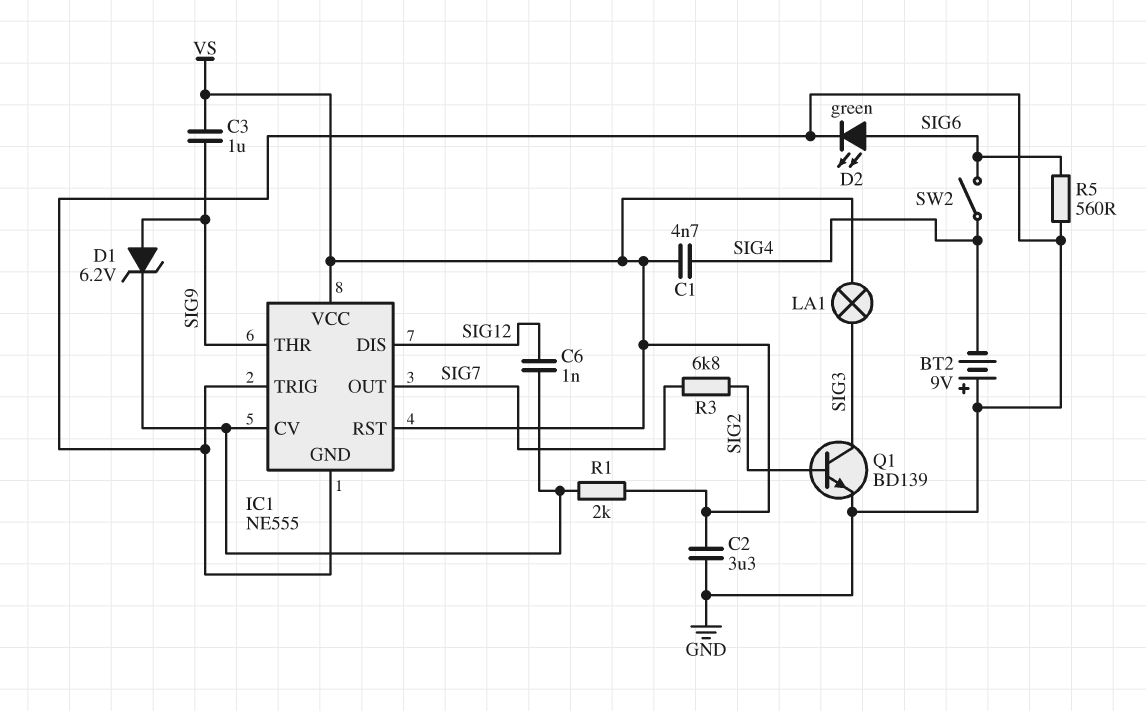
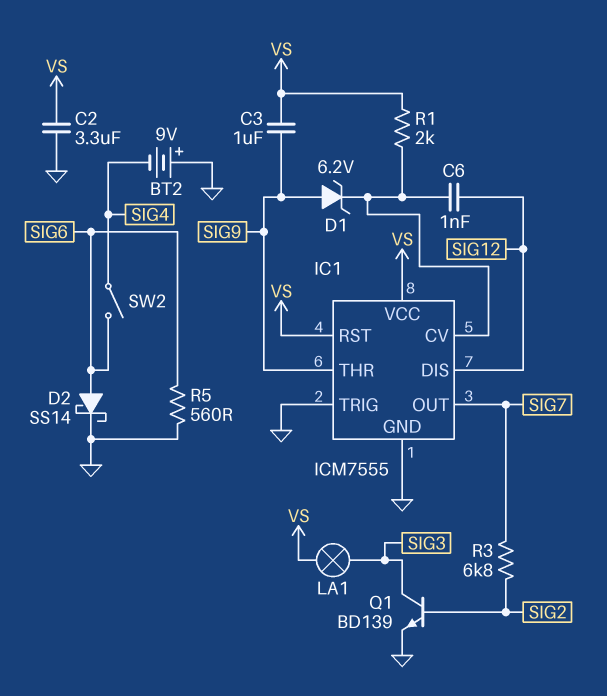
C1: 4.7nF (SIG4, VS) -> none
D2: LED green (A SIG6, K GND) -> schottky SS14 (A SIG6, K GND)
IC1: NE555 -> ICM7555

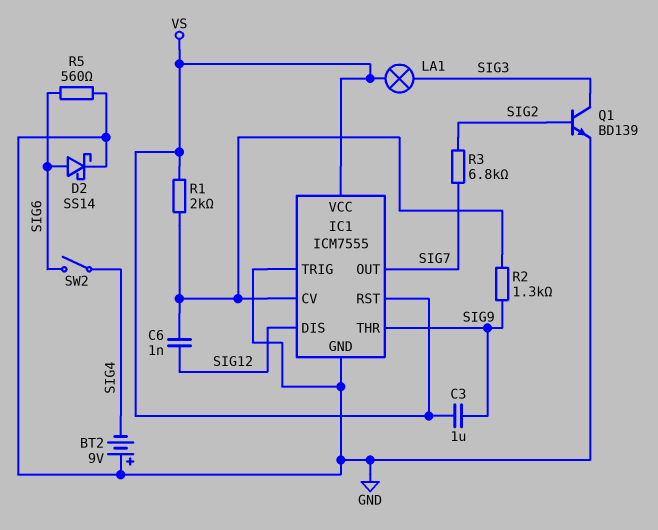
C2: 3.3uF (GND, VS) -> none
D1: zener 6.2V (A SIG9, K IC1/CV) -> none
R2: none -> 1.3k (IC1/CV, SIG9)

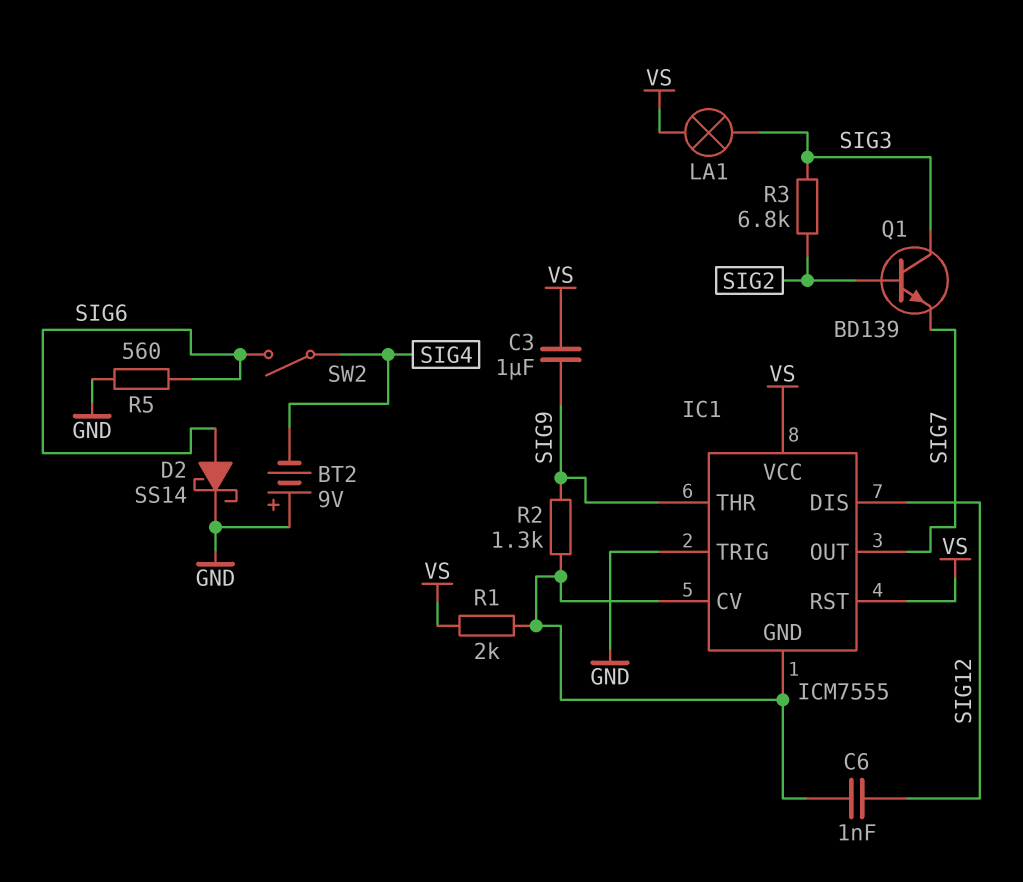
IC1 pin GND: GND -> IC1/CV
Q1: NPN BD139 (B SIG2, C SIG3, E GND) -> NPN BD139 (B SIG2, C SIG3, E SIG7)
R3: 6.8k (SIG2, SIG7) -> 6.8k (SIG2, SIG3)

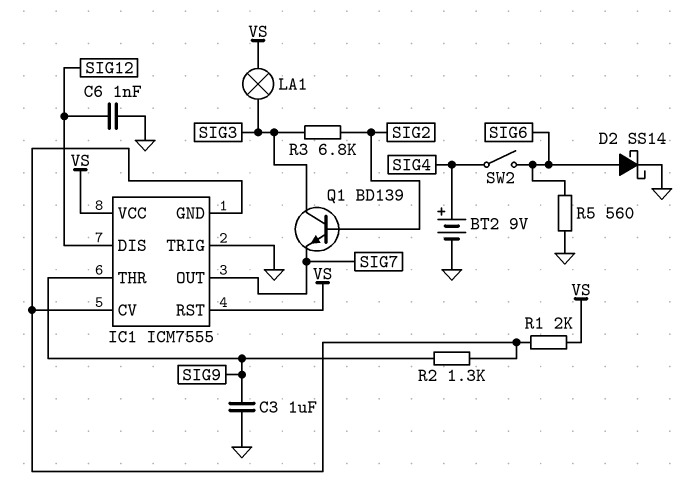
BT2: 9V (plus GND, minus SIG4) -> 9V (plus SIG4, minus GND)
C3: 1uF (SIG9, VS) -> 1uF (GND, SIG9)
C6: 1nF (IC1/CV, SIG12) -> 1nF (GND, SIG12)

